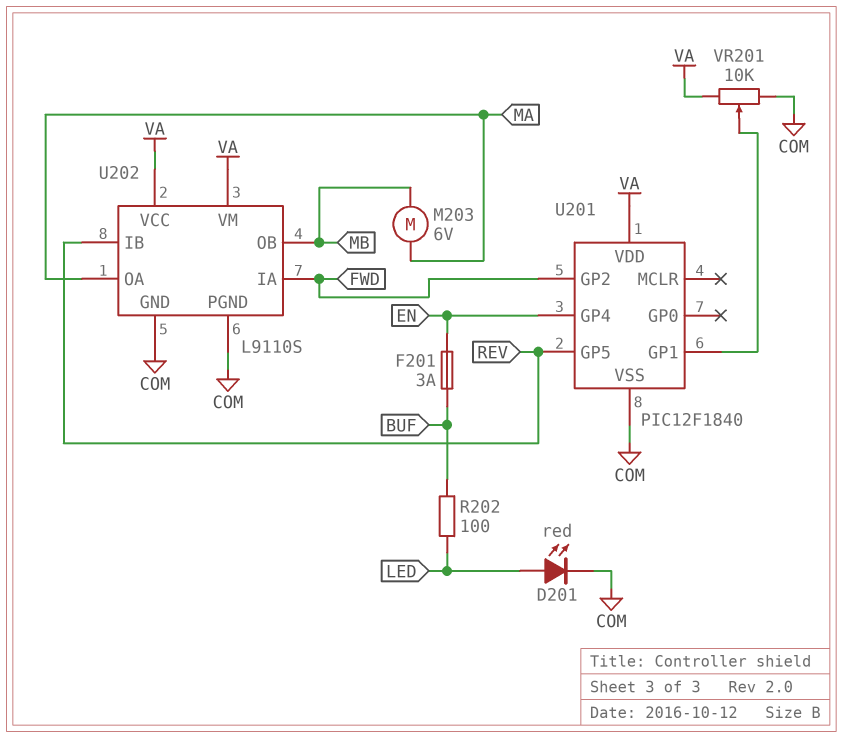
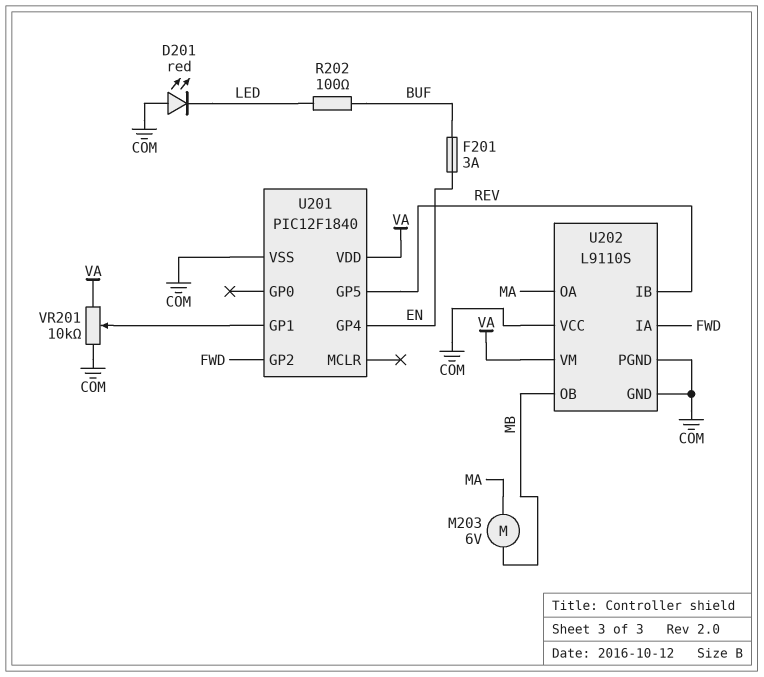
D201: LED red (A LED, K COM) -> LED red (A COM, K LED)
U202 pin VCC: VA -> COM

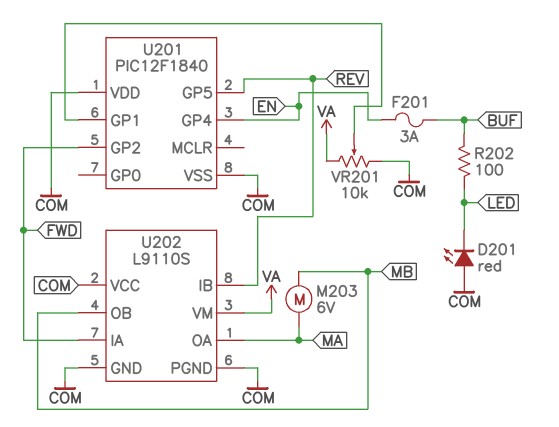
U201 pin VDD: VA -> COM

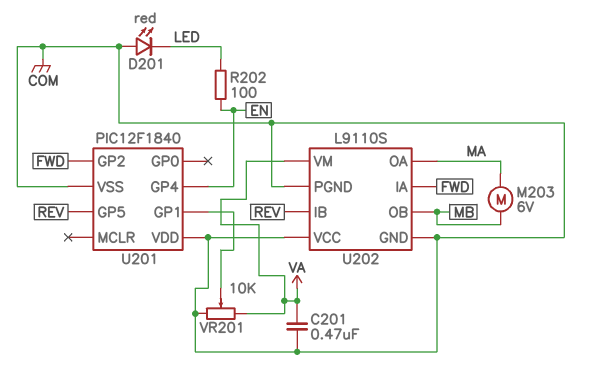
C201: none -> 470nF (COM, VA)
F201: 3A (BUF, EN) -> none
R202: 100 (BUF, LED) -> 100 (EN, LED)

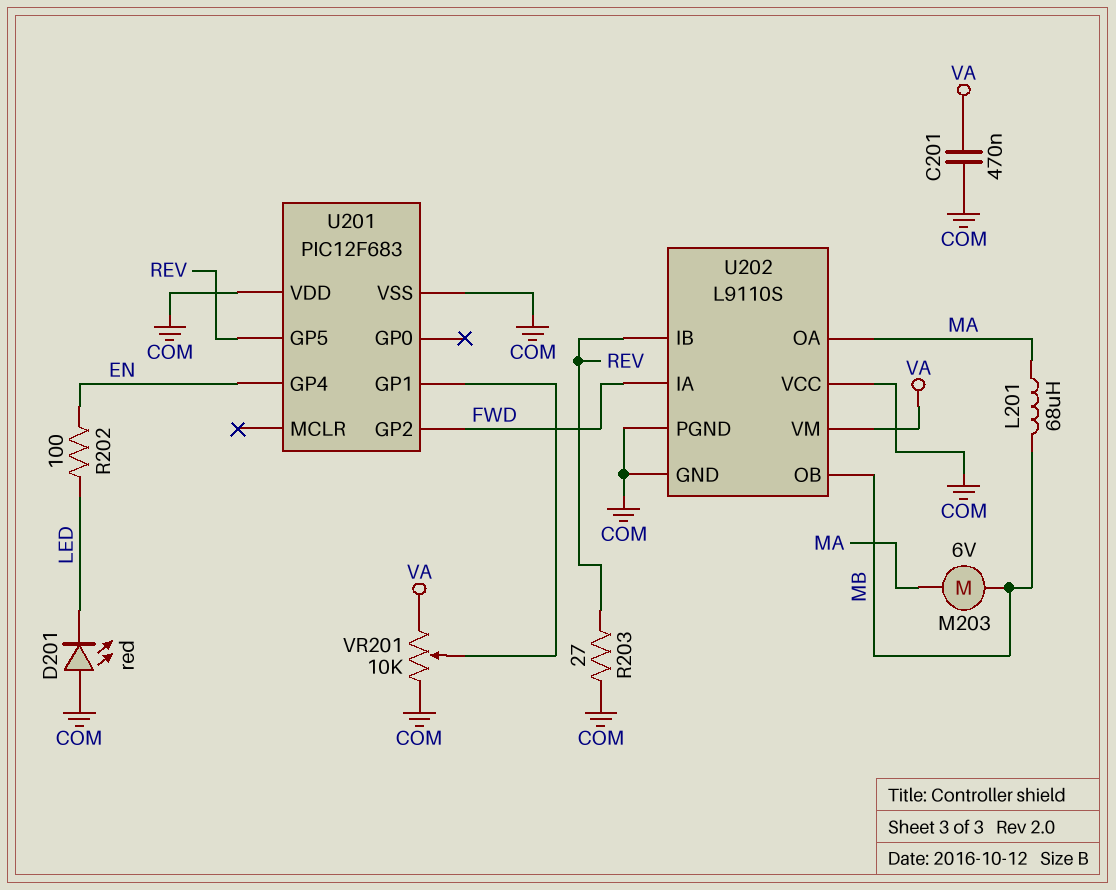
L201: none -> 68uH (MA, MB)
R203: none -> 27 (COM, REV)
U201: PIC12F1840 -> PIC12F683

